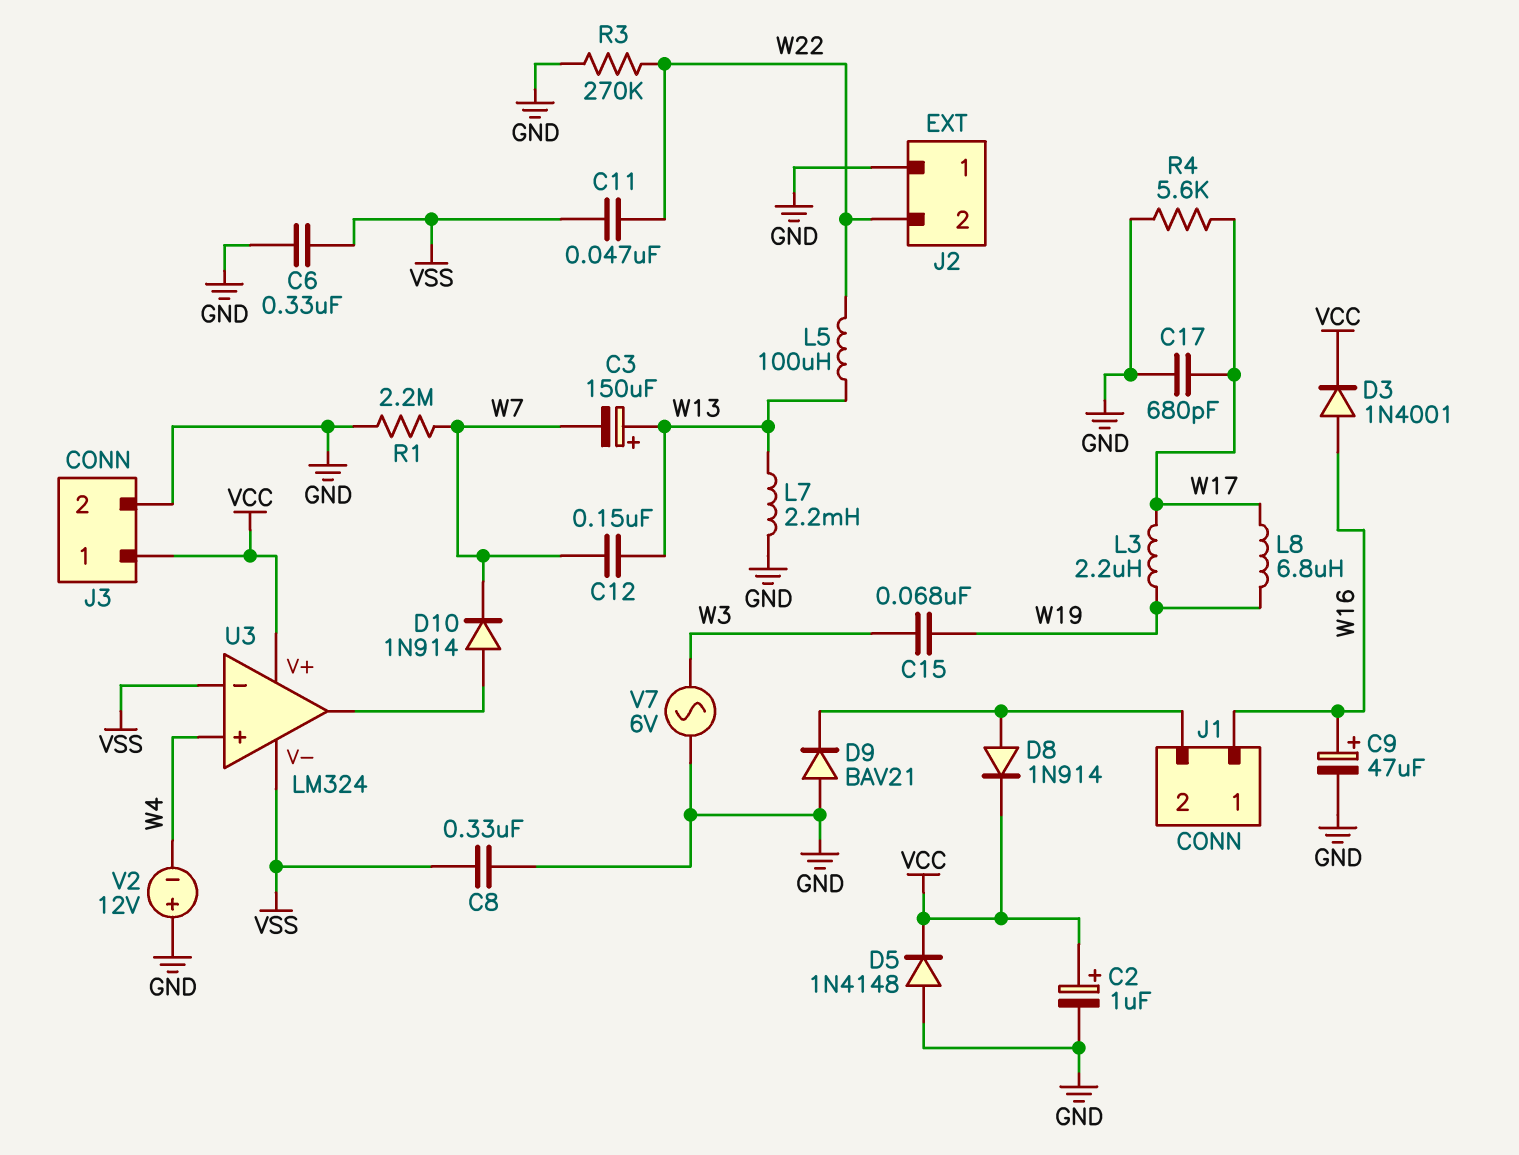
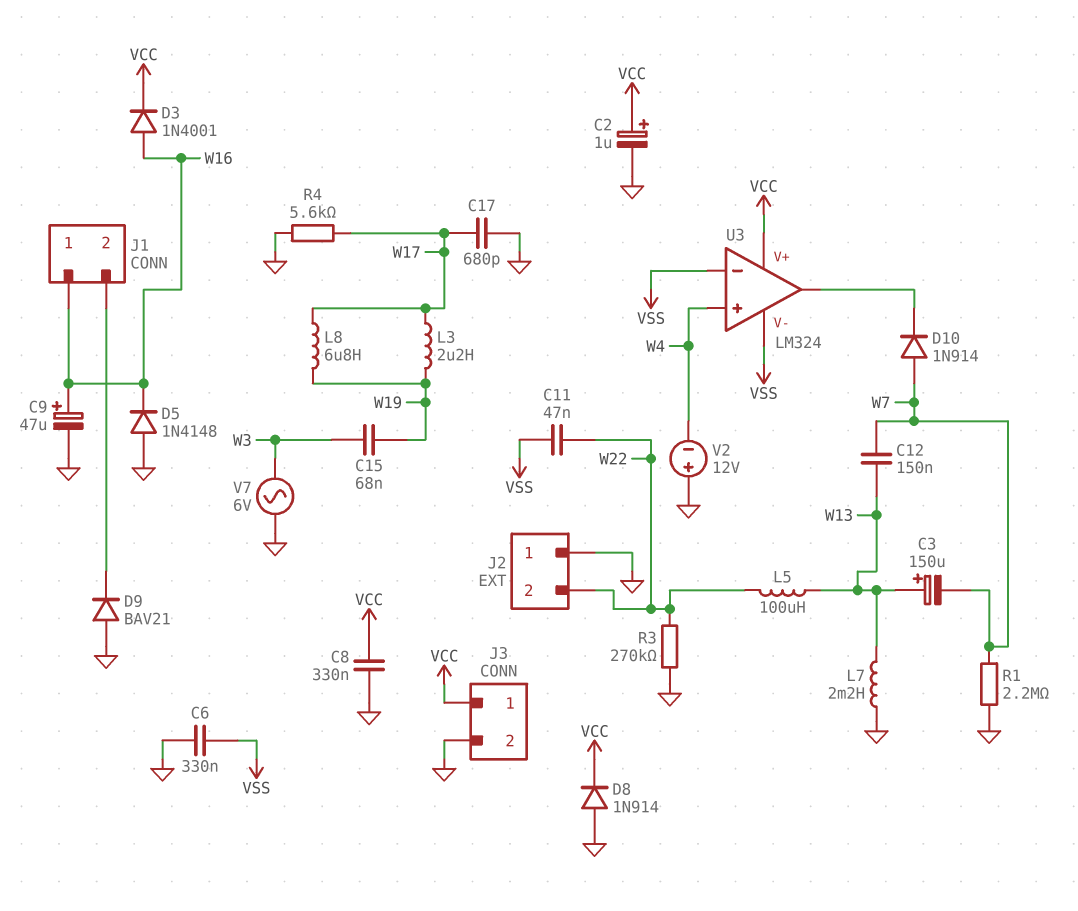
C8: 330nF (GND, VSS) -> 330nF (GND, VCC)
D5: diode 1N4148 (A GND, K VCC) -> diode 1N4148 (A GND, K W16)
D8: diode 1N914 (A J1/2, K VCC) -> diode 1N914 (A GND, K VCC)
D10: diode 1N914 (A U3/out, K W7) -> diode 1N914 (A W7, K U3/out)

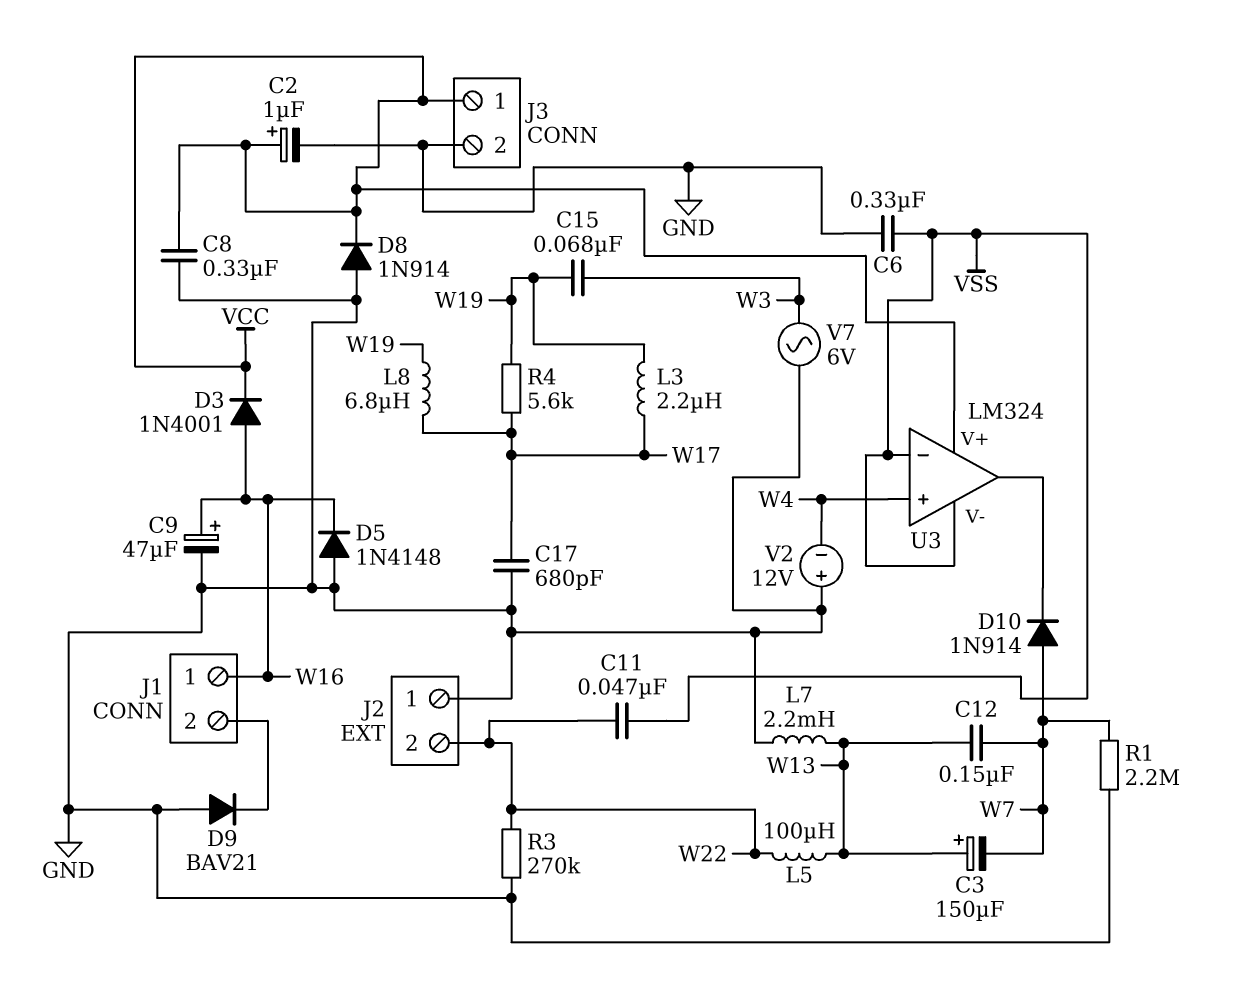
R4: 5.6k (GND, W17) -> 5.6k (W17, W19)

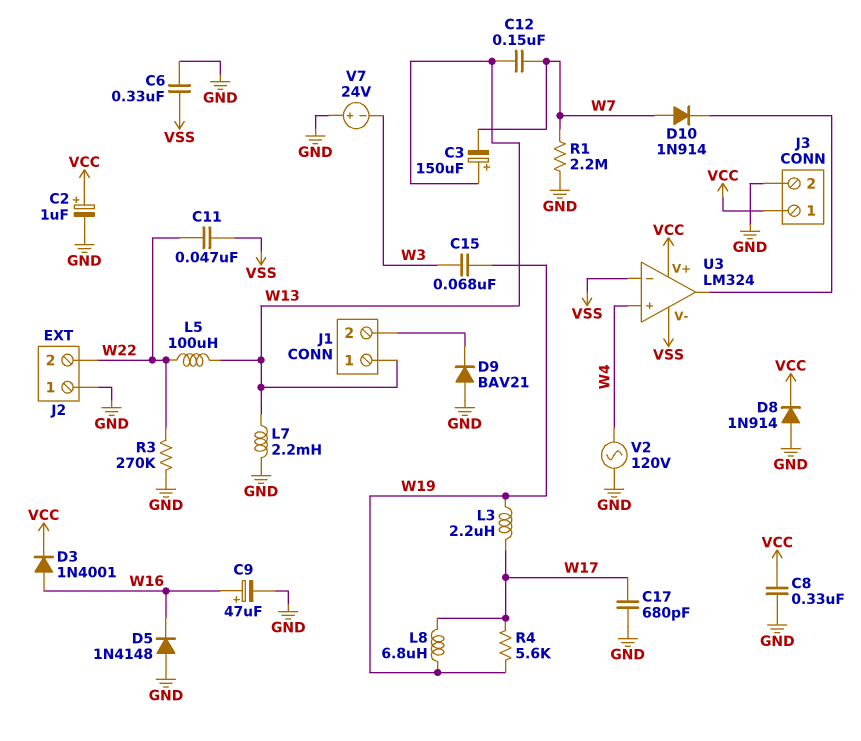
J1 pin 1: W16 -> W13
V2: 12V (plus GND, minus W4) -> AC 120V (GND, W4)
V7: AC 6V (GND, W3) -> 24V (plus GND, minus W3)

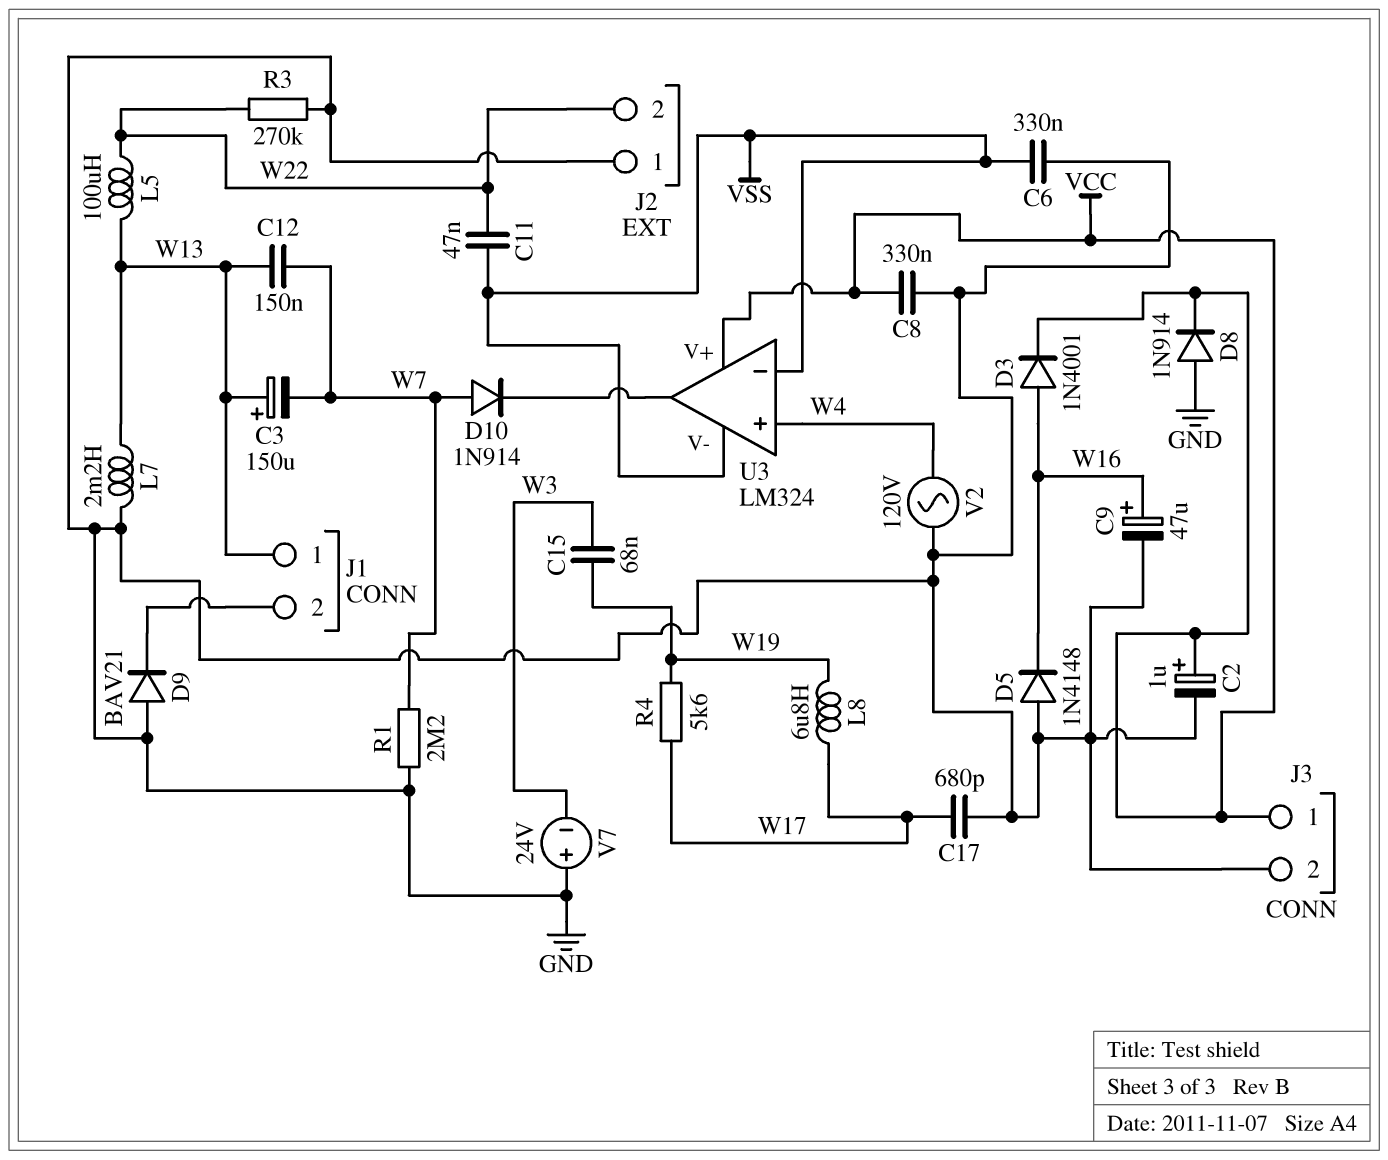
L3: 2.2uH (W17, W19) -> none

